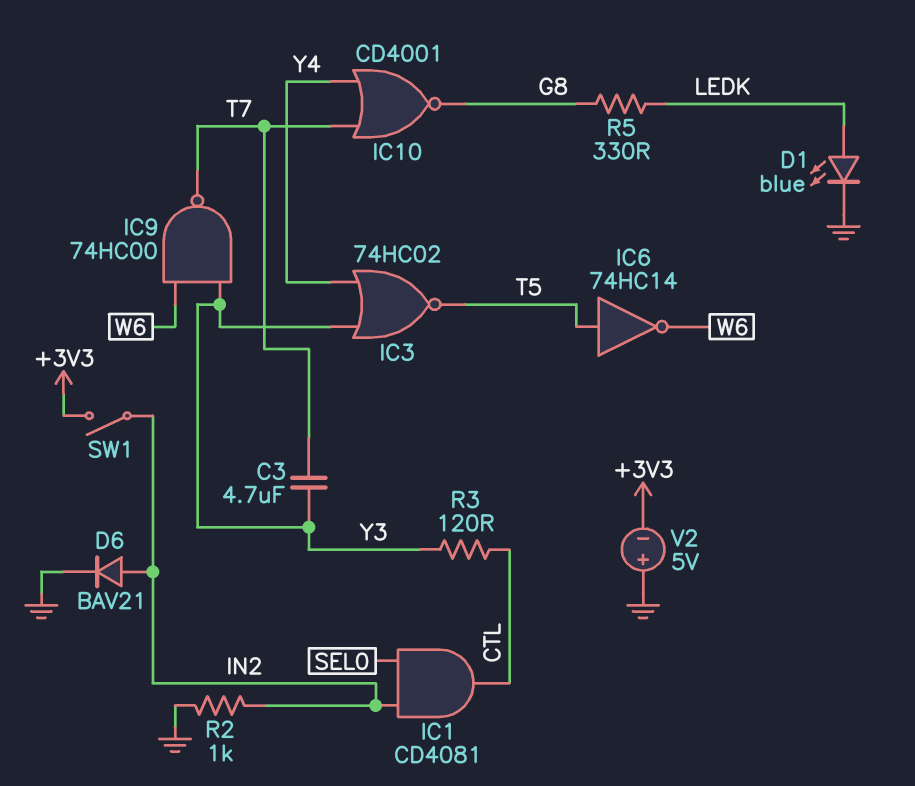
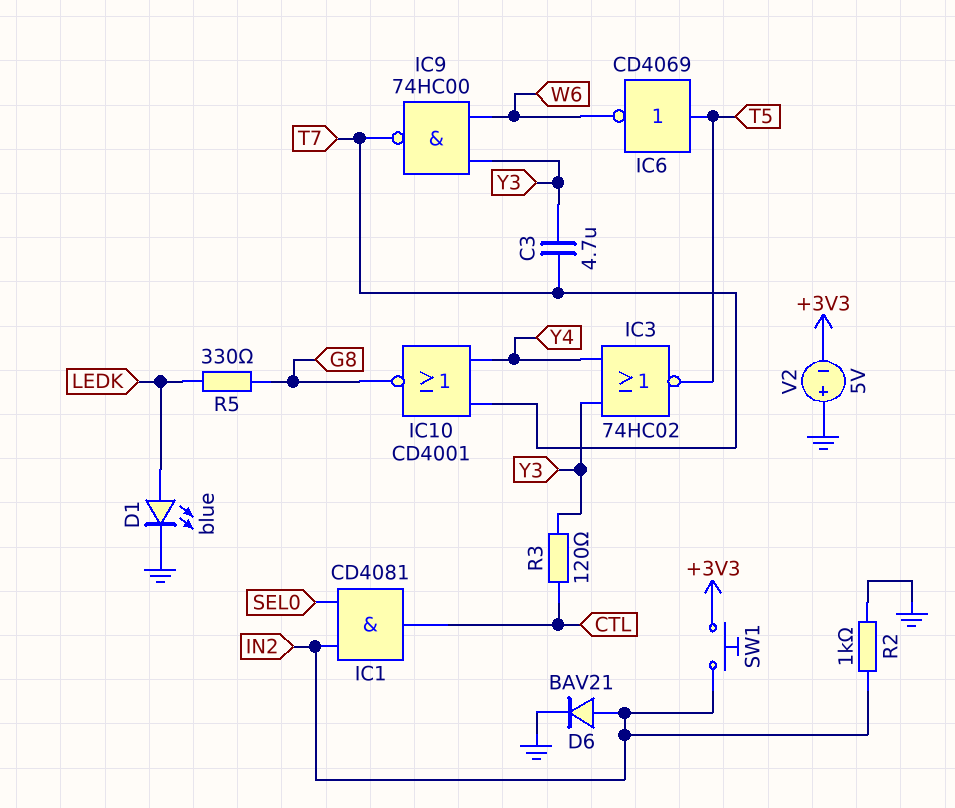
IC6: NOT 74HC14 (in T5, out W6) -> NOT CD4069 (in T5, out W6)
SW1: switch (+3V3, IN2) -> button (+3V3, IN2)

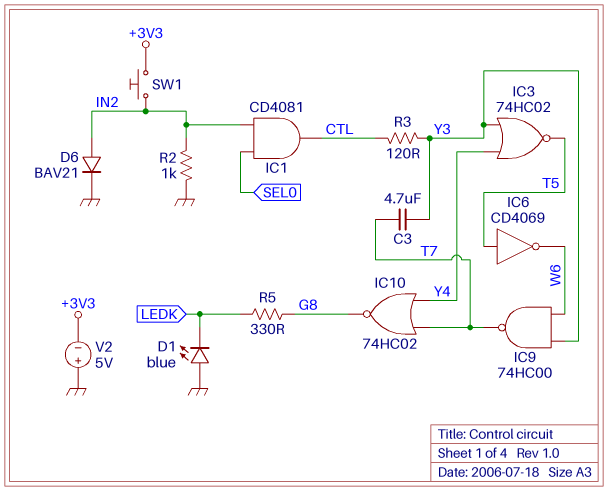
D1: LED blue (A LEDK, K GND) -> LED blue (A GND, K LEDK)
IC10: NOR CD4001 (in T7, in Y4, out G8) -> NOR 74HC02 (in T7, in Y4, out G8)

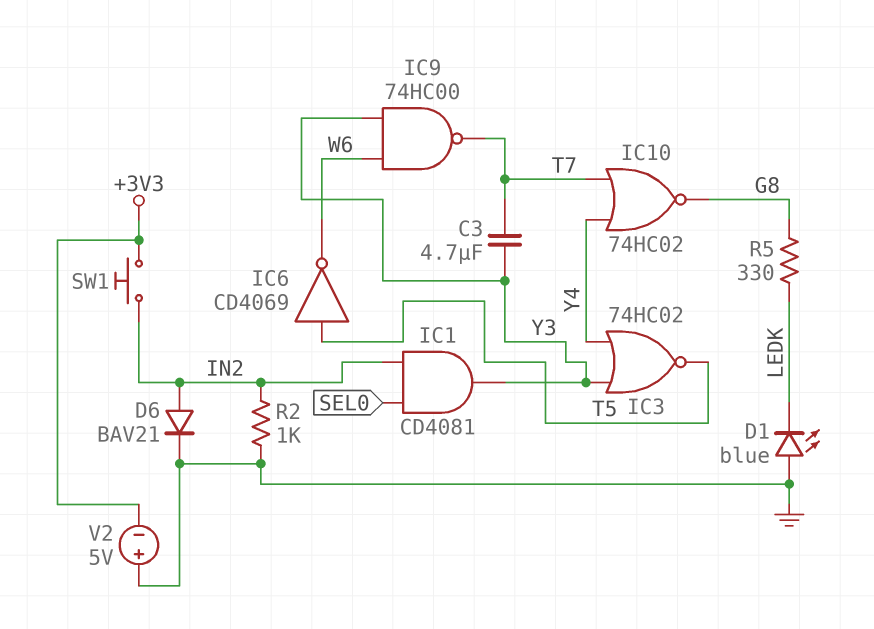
IC1: AND CD4081 (in IN2, in SEL0, out CTL) -> AND CD4081 (in IN2, in SEL0, out Y3)
R3: 120 (CTL, Y3) -> none

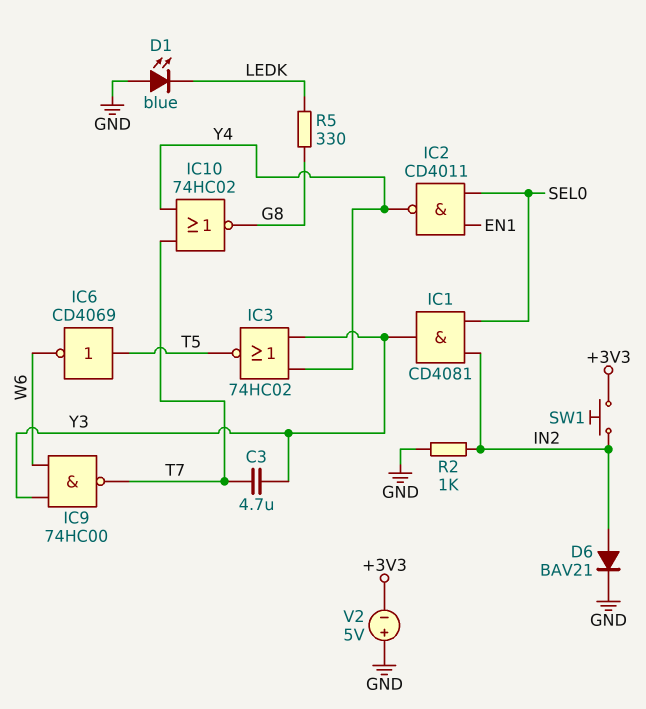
IC2: none -> NAND CD4011 (in EN1, in SEL0, out Y4)

